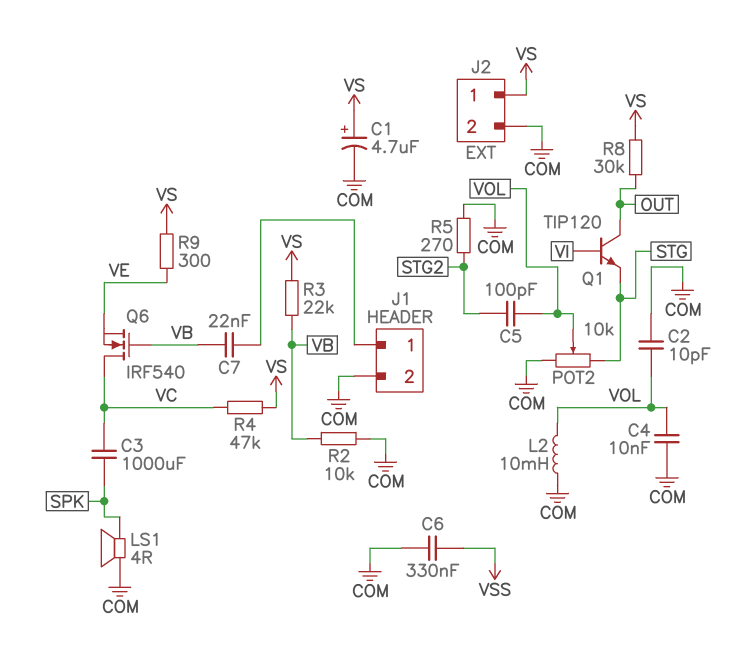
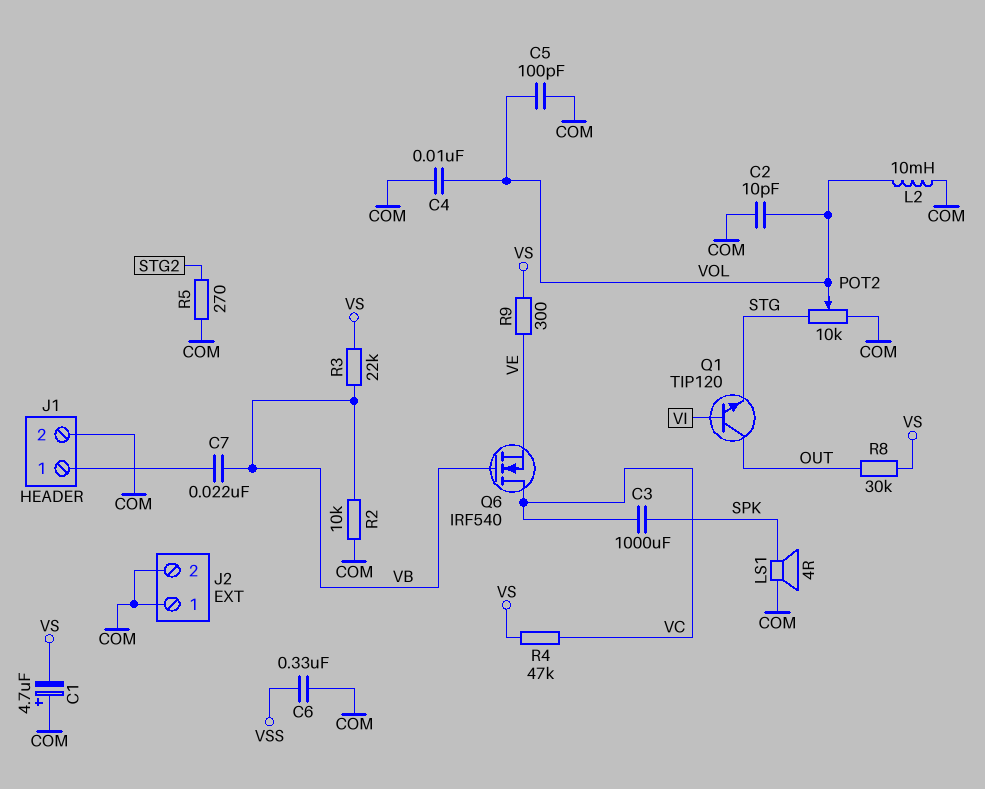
C1: 4.7uF (plus VS, minus COM) -> 4.7uF (plus COM, minus VS)
C5: 100pF (STG2, VOL) -> 100pF (COM, VOL)
J2 pin 1: VS -> COM

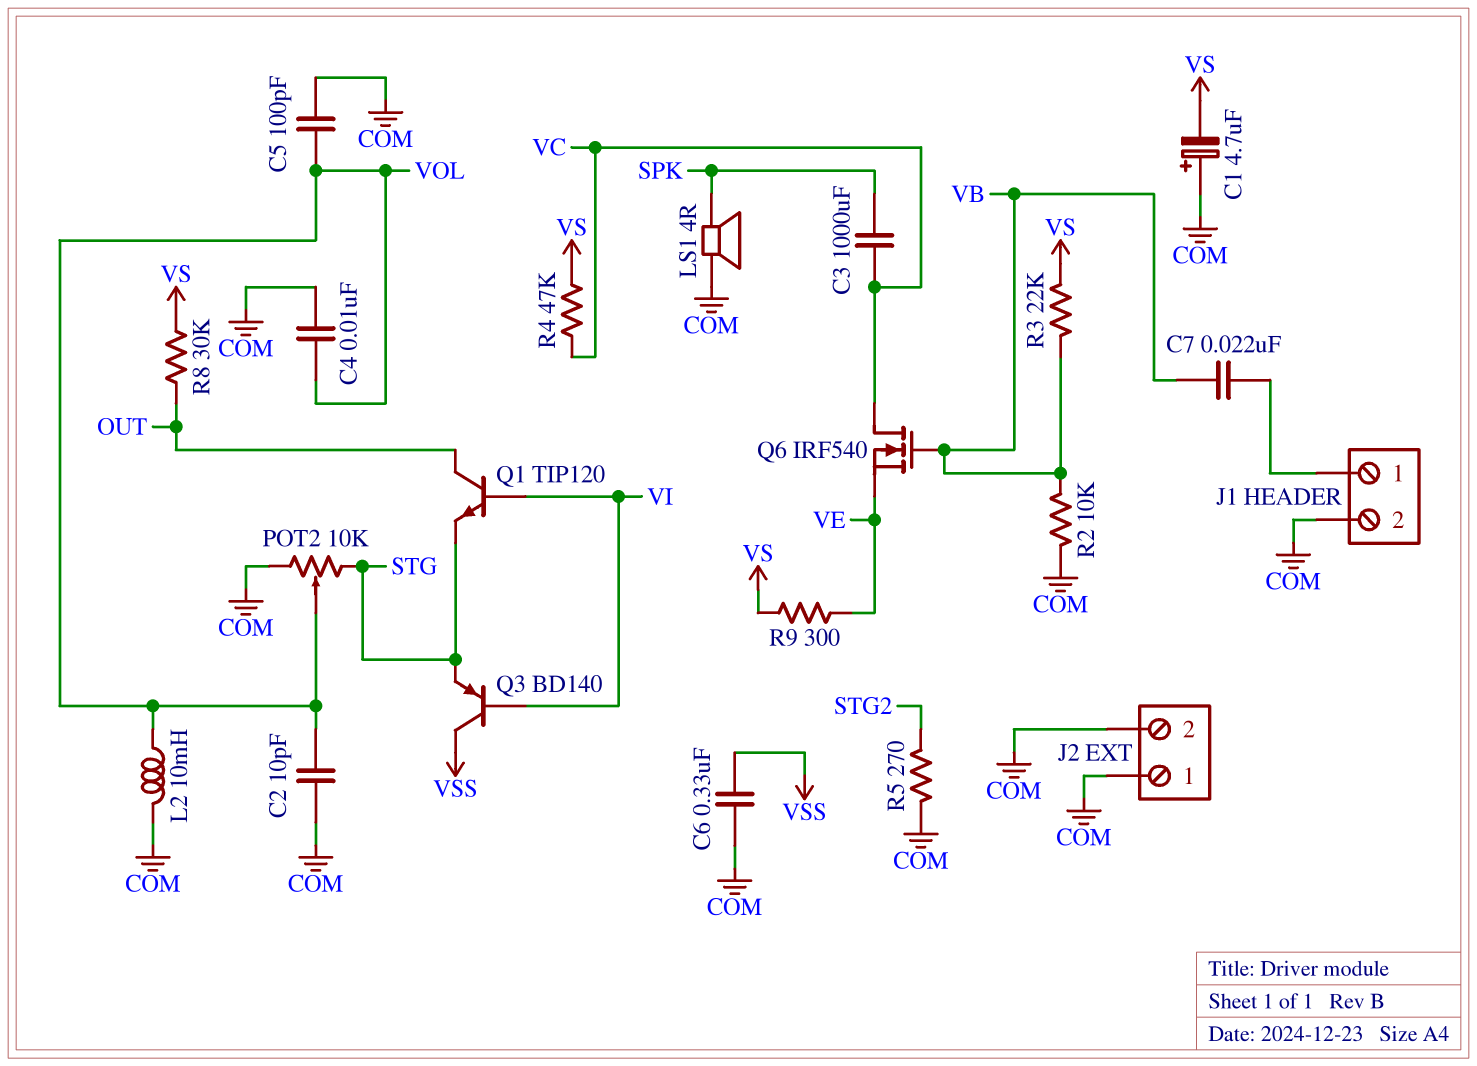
Q3: none -> PNP BD140 (B VI, C VSS, E STG)

